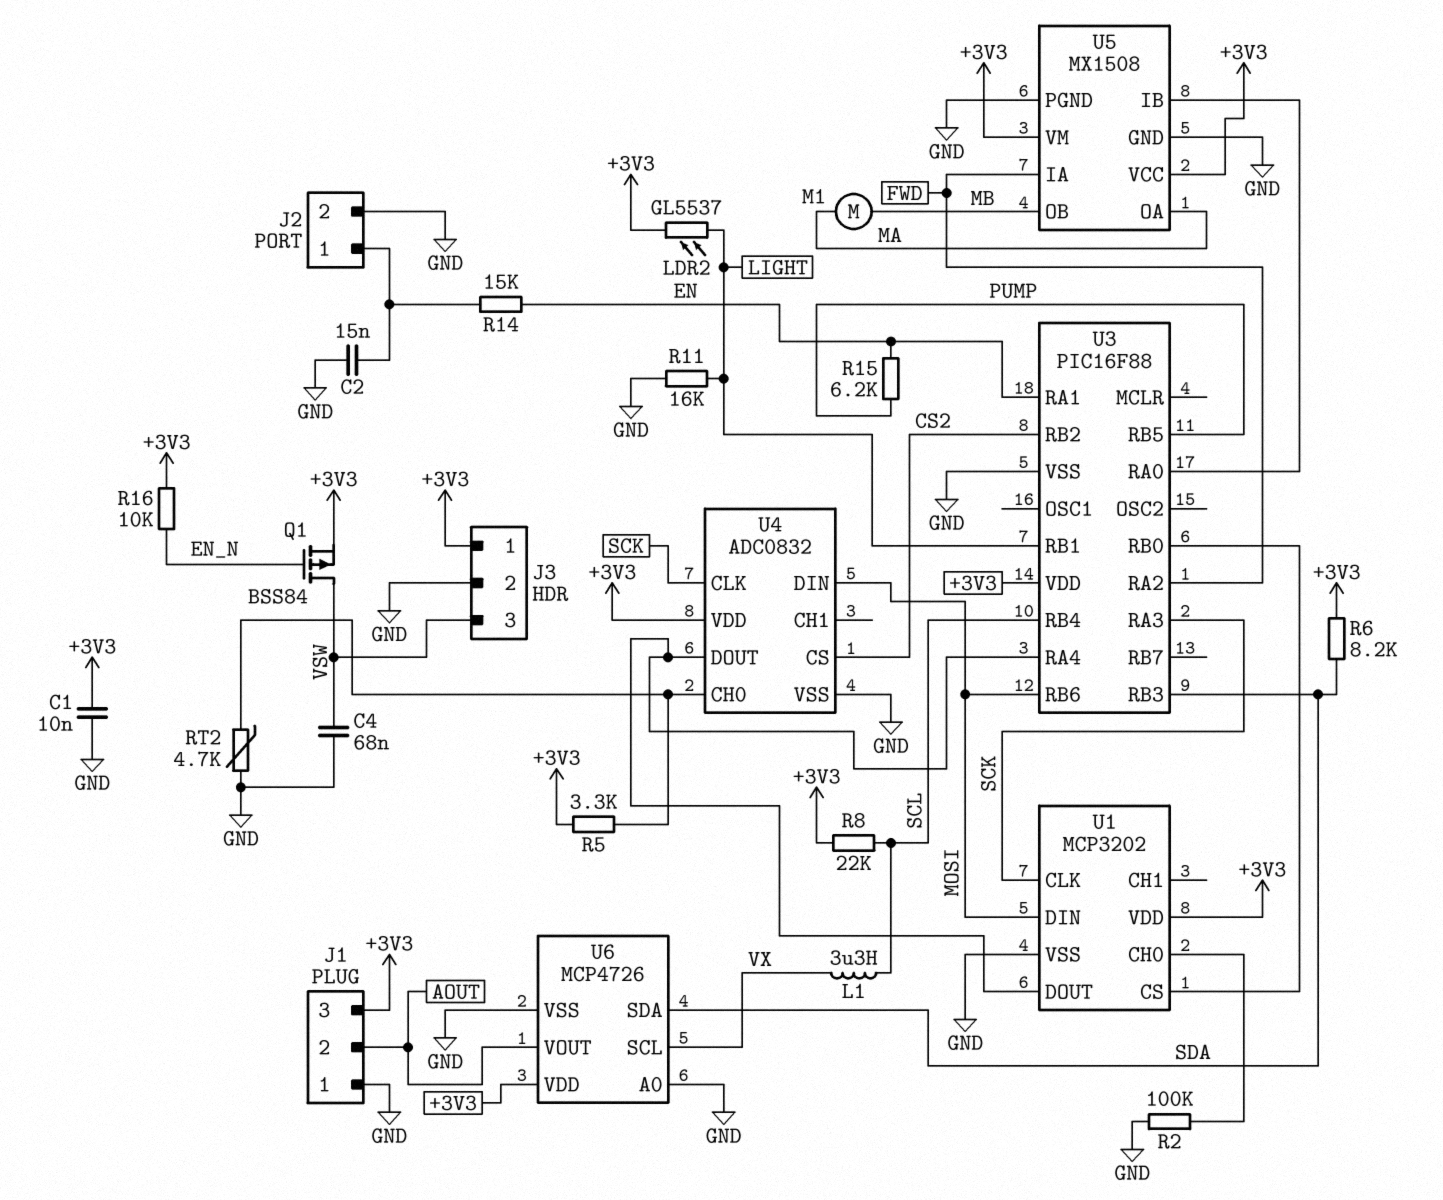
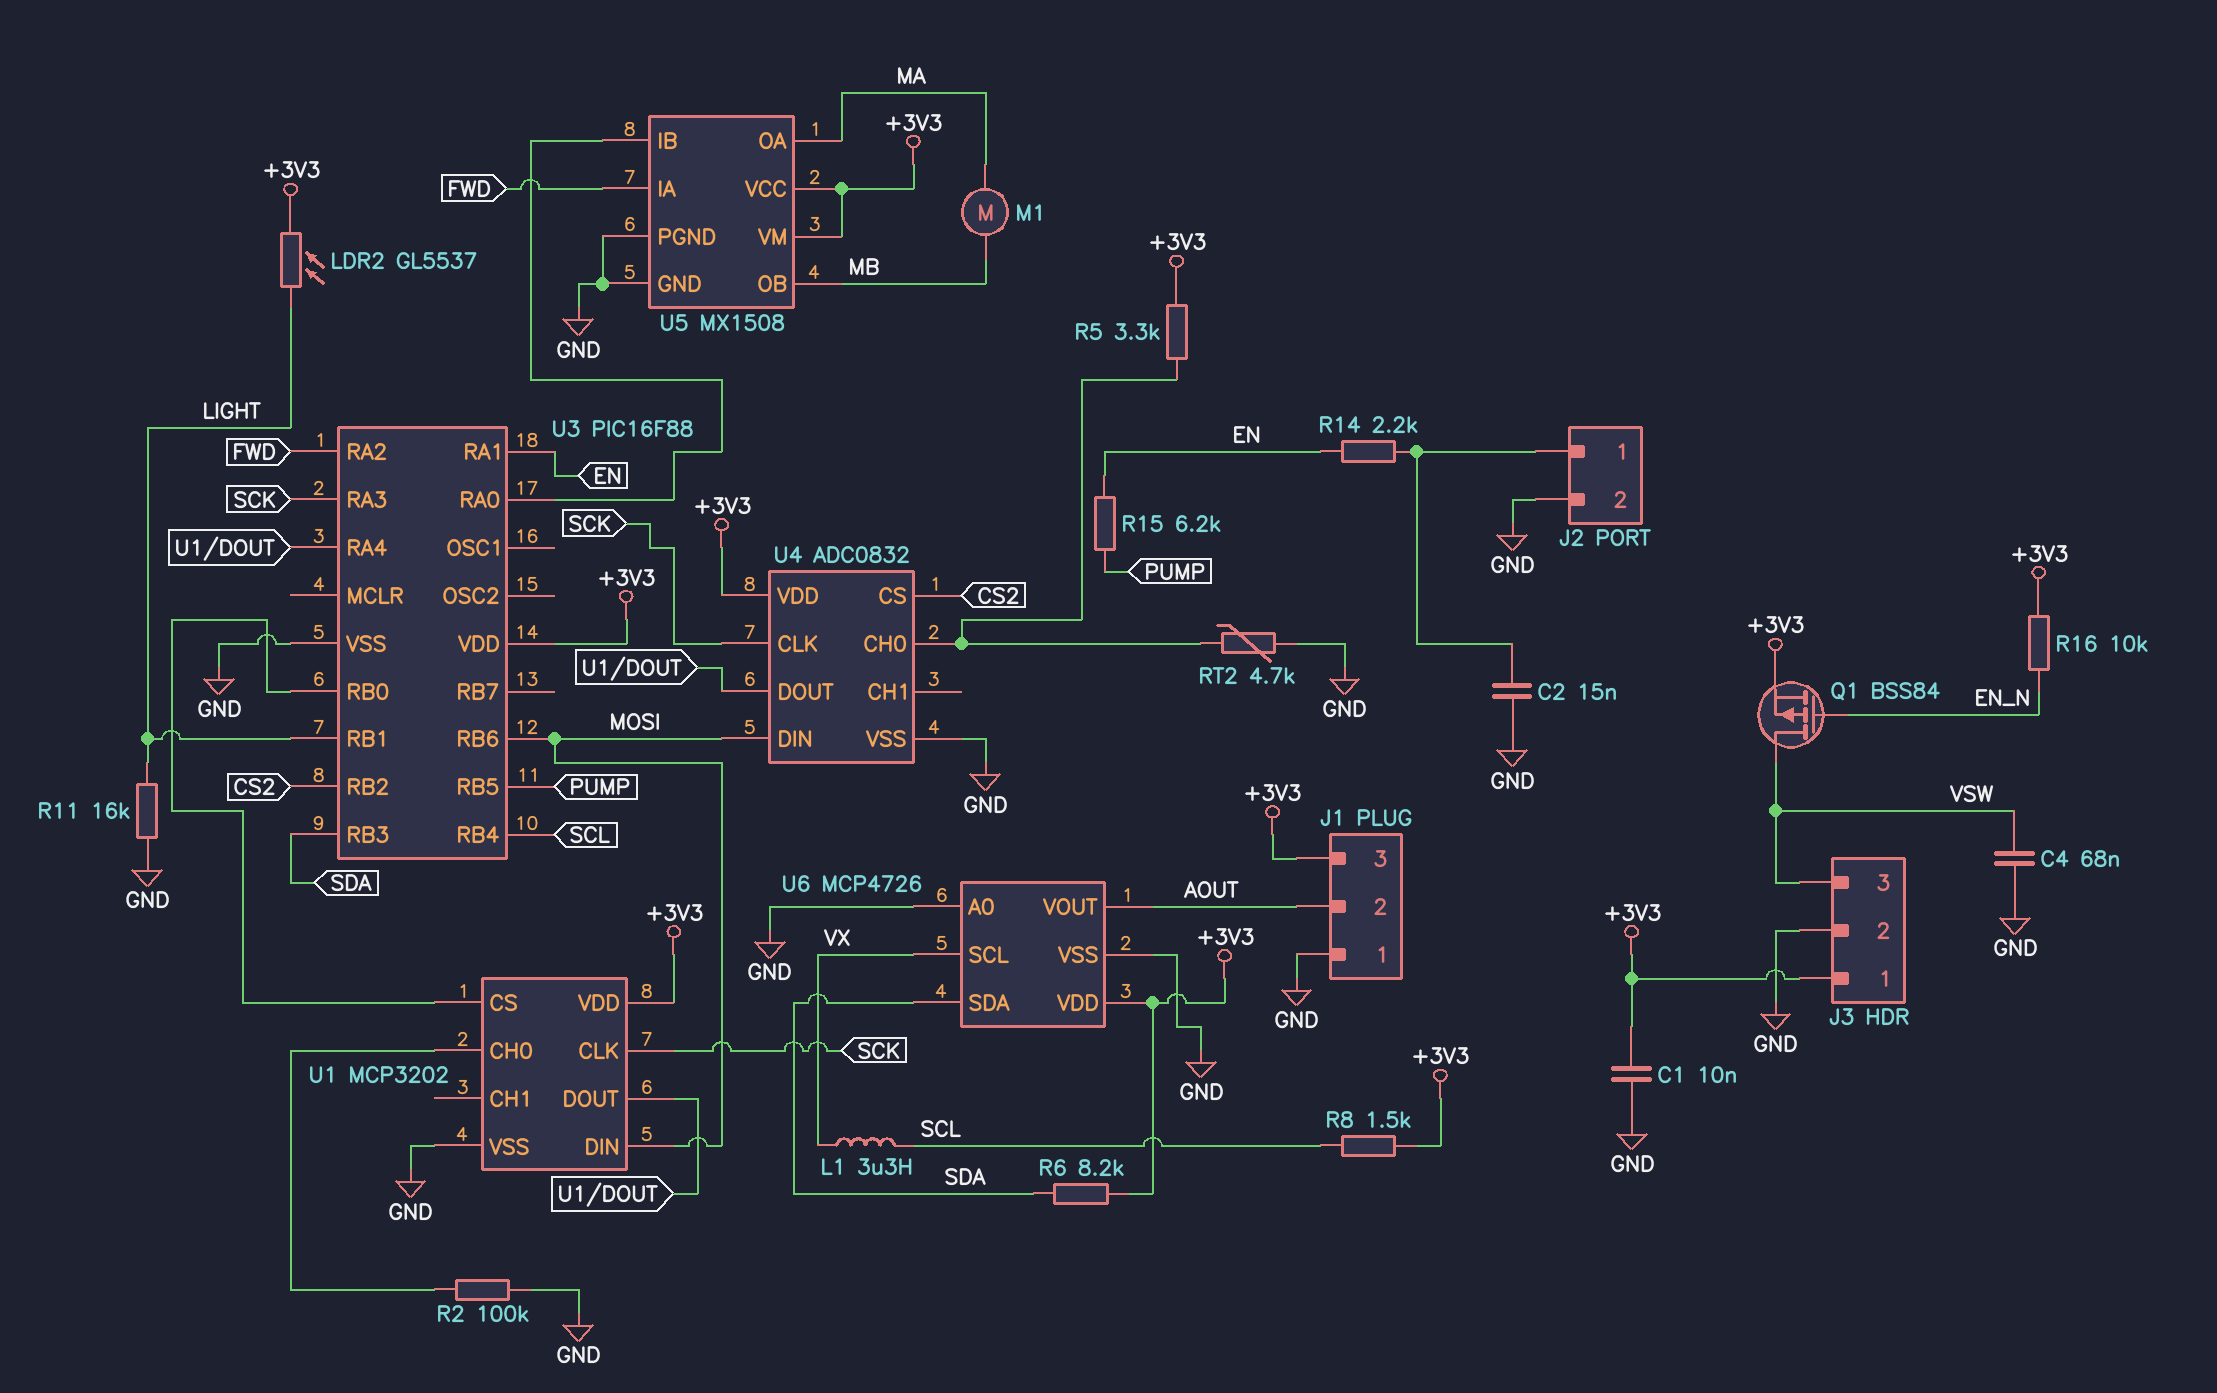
R8: 22k (+3V3, SCL) -> 1.5k (+3V3, SCL)
R14: 15k (EN, J2/1) -> 2.2k (EN, J2/1)

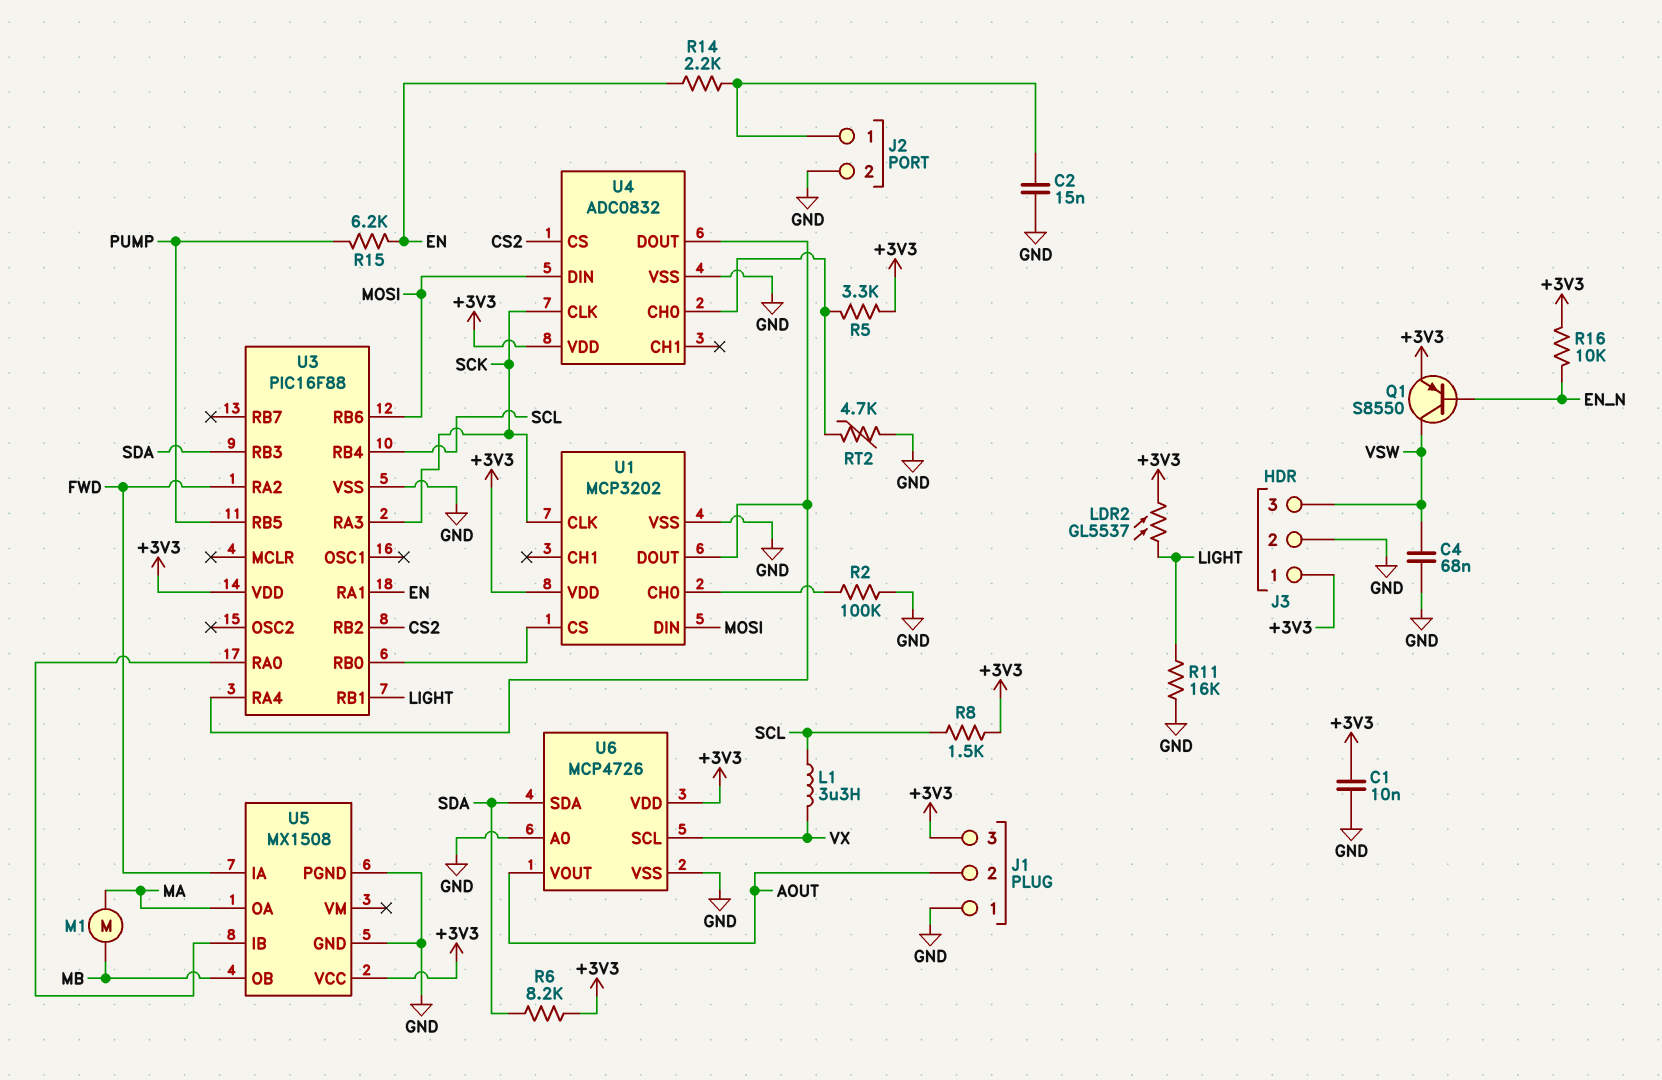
Q1: PMOS BSS84 (G EN_N, D VSW, S +3V3) -> PNP S8550 (B EN_N, C VSW, E +3V3)
U5 pin VM: +3V3 -> none

